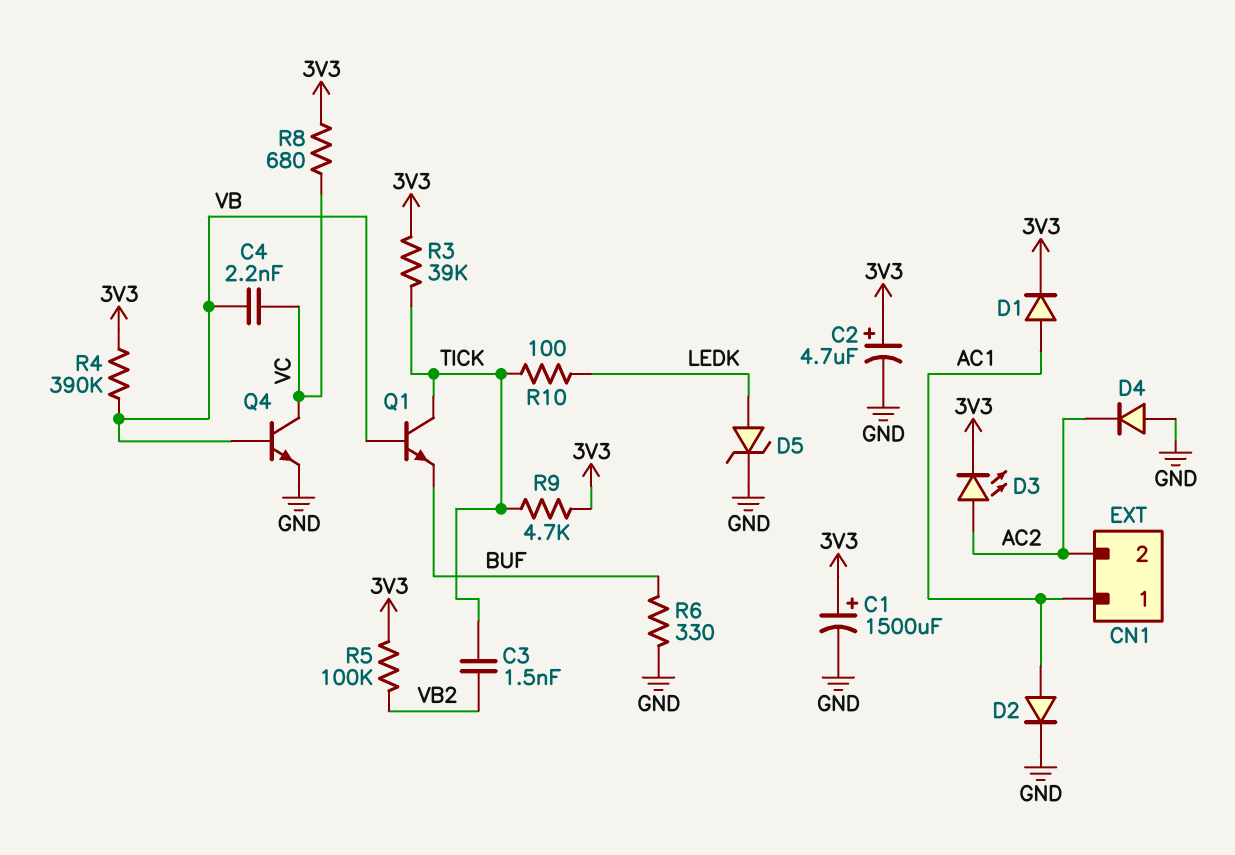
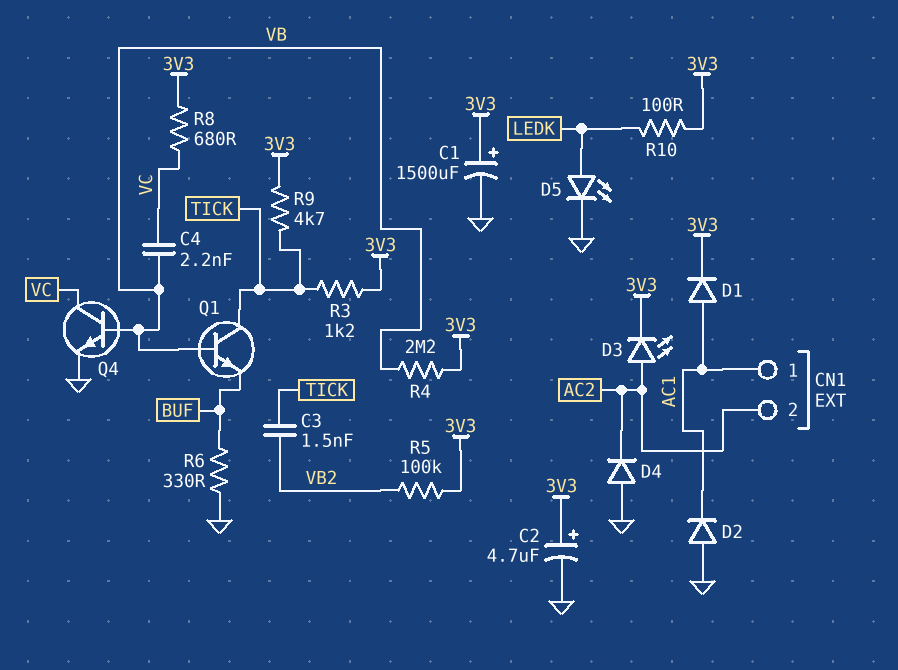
D2: diode (A AC1, K GND) -> diode (A GND, K AC1)
D5: zener (A LEDK, K GND) -> LED (A LEDK, K GND)
R3: 39k (3V3, TICK) -> 1.2k (3V3, TICK)
R4: 390k (3V3, VB) -> 2.2M (3V3, VB)
R10: 100 (LEDK, TICK) -> 100 (3V3, LEDK)

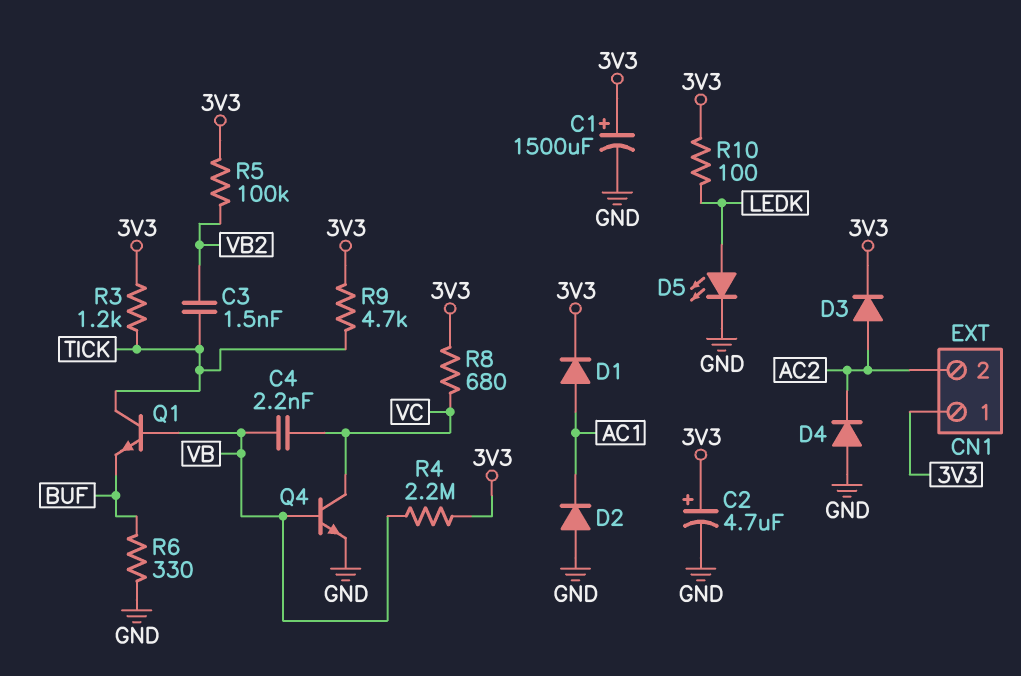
CN1 pin 1: AC1 -> 3V3
D3: LED (A AC2, K 3V3) -> diode (A AC2, K 3V3)

